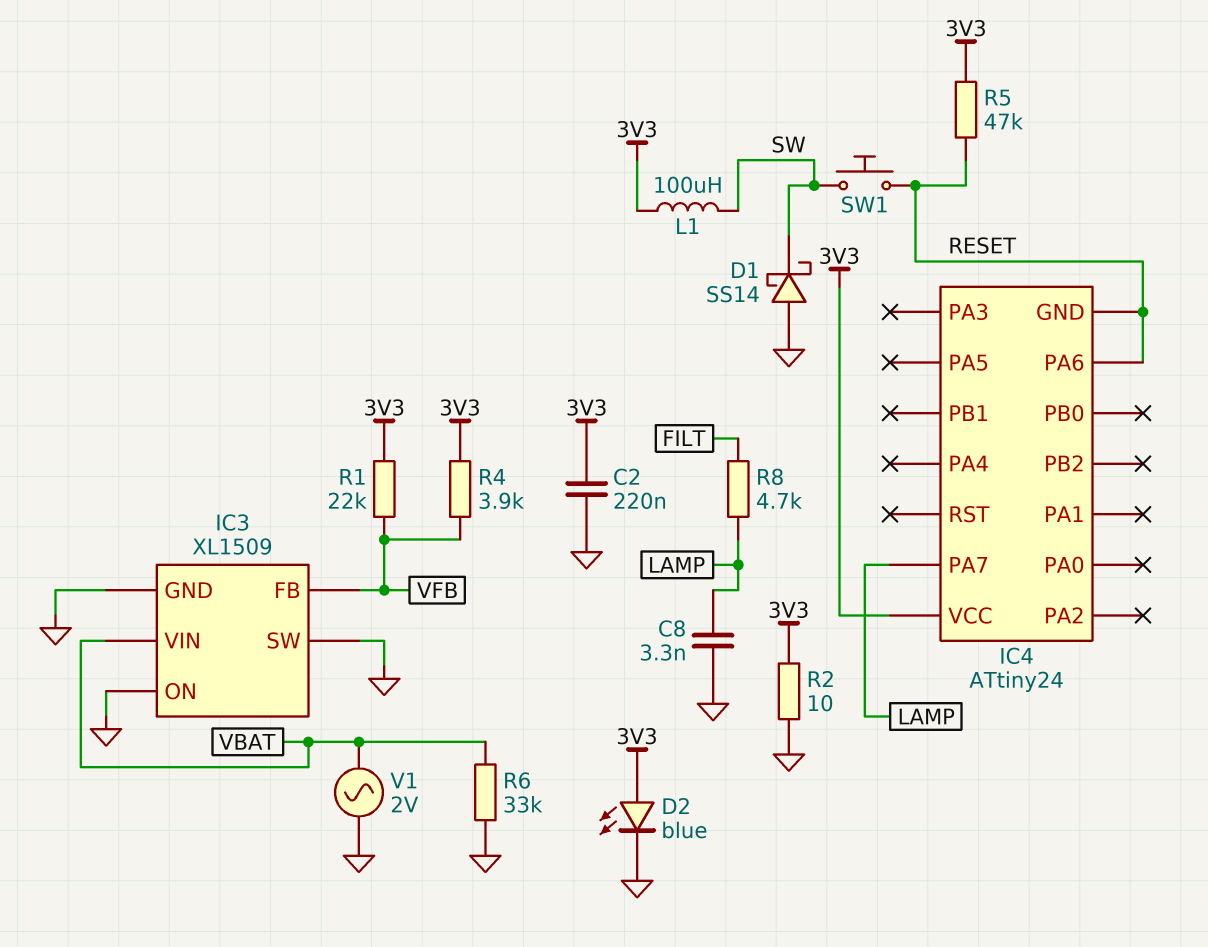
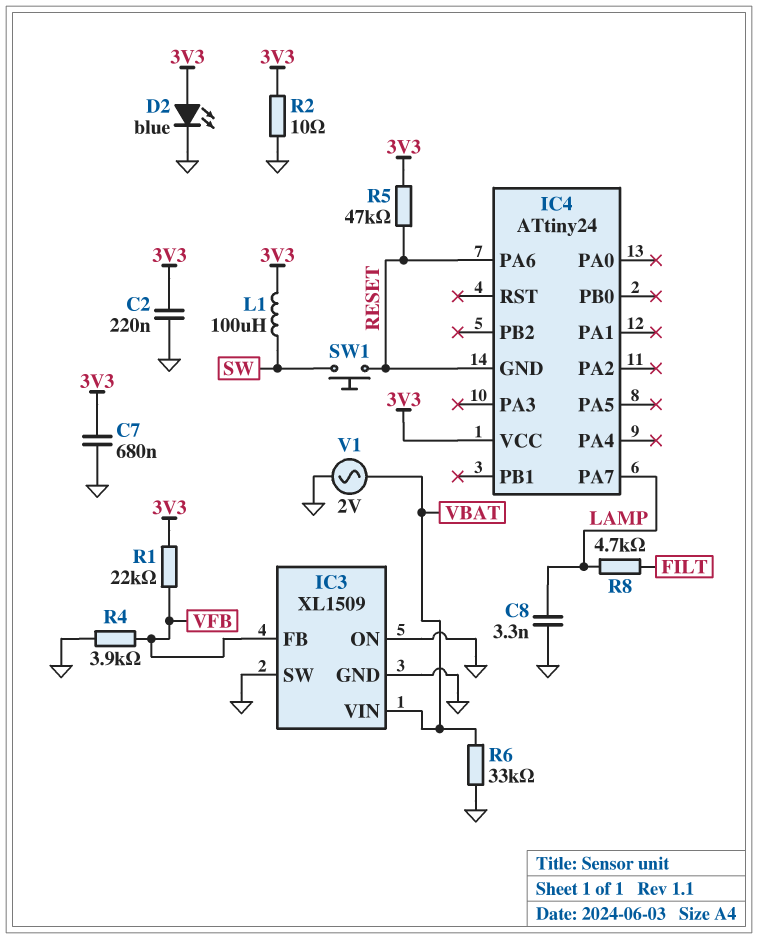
C7: none -> 680nF (3V3, GND)
D1: schottky SS14 (A GND, K SW) -> none
R4: 3.9k (3V3, VFB) -> 3.9k (GND, VFB)

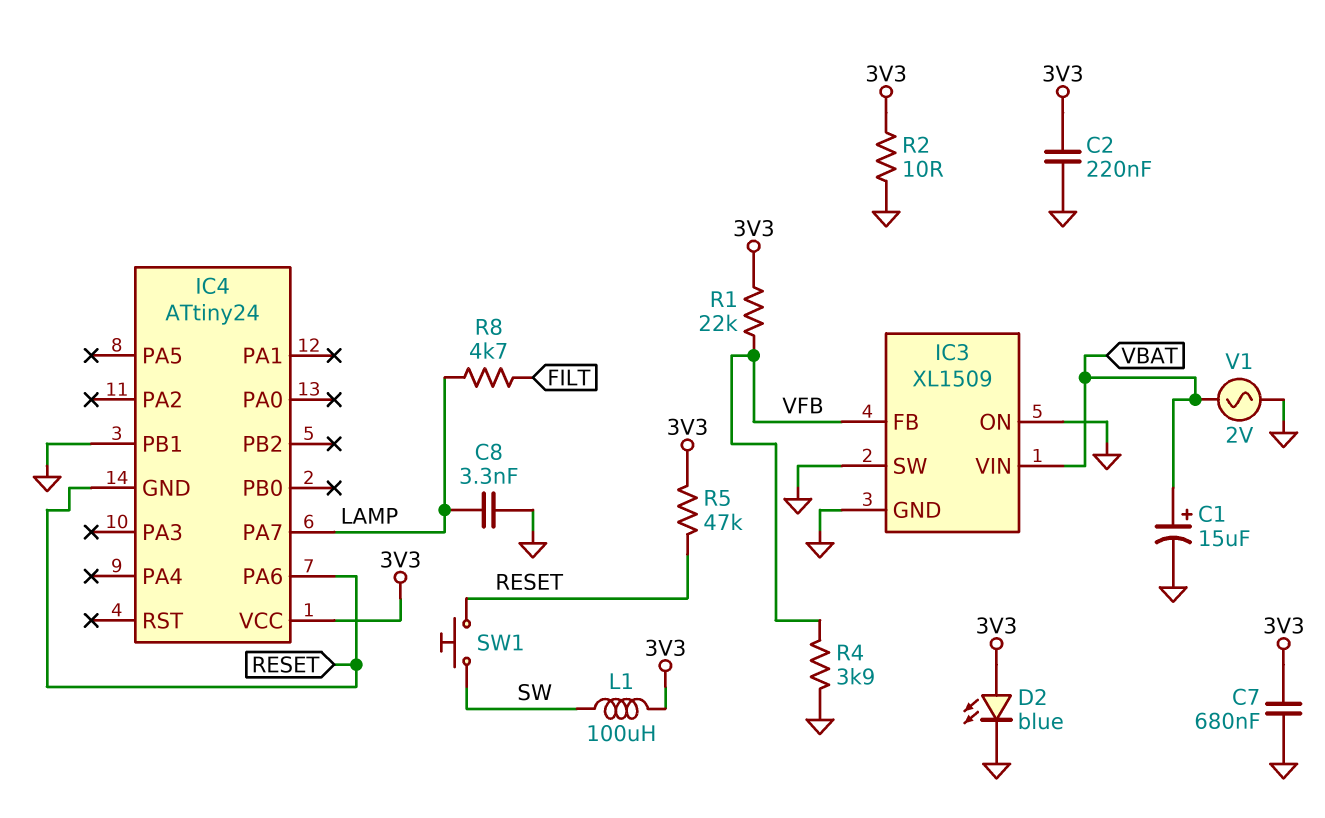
C1: none -> 15uF (plus VBAT, minus GND)
IC4 pin PB1: none -> GND
R6: 33k (GND, VBAT) -> none

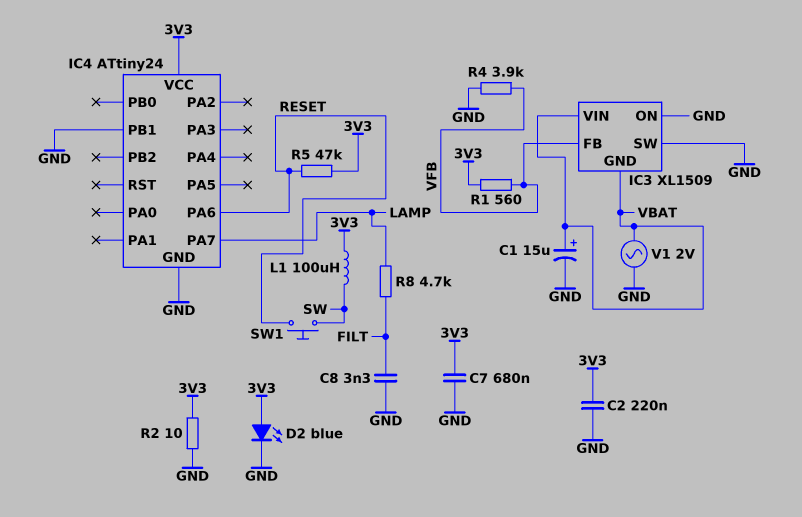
C8: 3.3nF (GND, LAMP) -> 3.3nF (FILT, GND)
IC3 pin GND: GND -> VBAT
IC4 pin GND: RESET -> GND
R1: 22k (3V3, VFB) -> 560 (3V3, VFB)

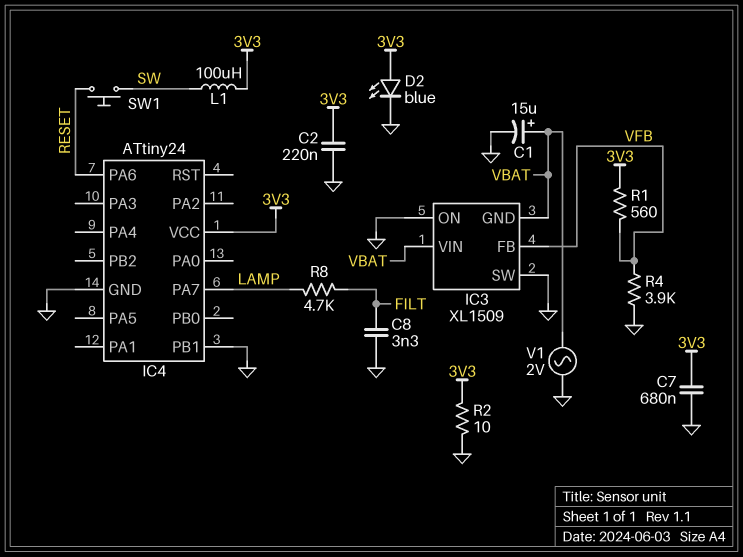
R5: 47k (3V3, RESET) -> none

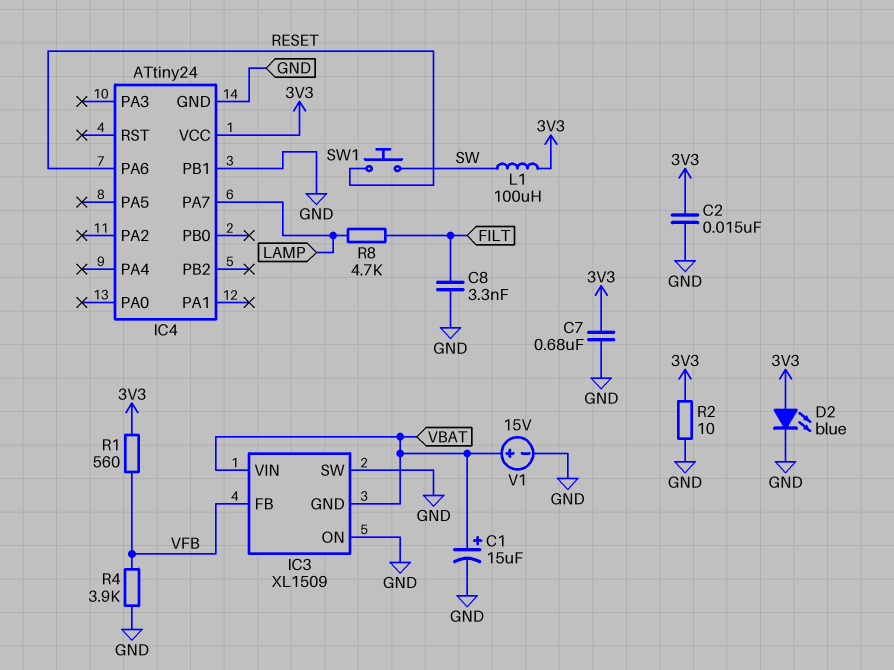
C2: 220nF (3V3, GND) -> 15nF (3V3, GND)
V1: AC 2V (GND, VBAT) -> 15V (plus VBAT, minus GND)

